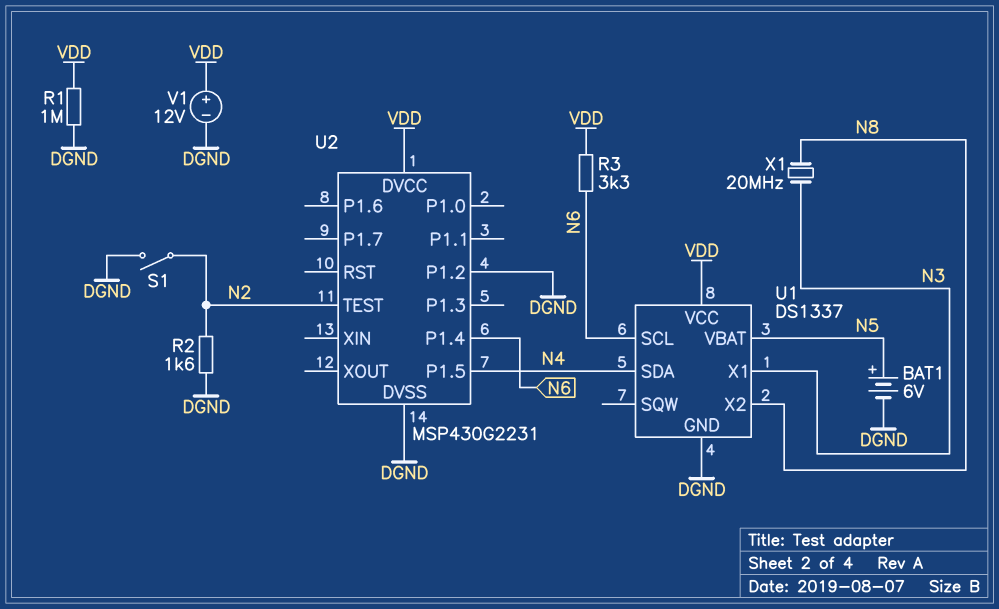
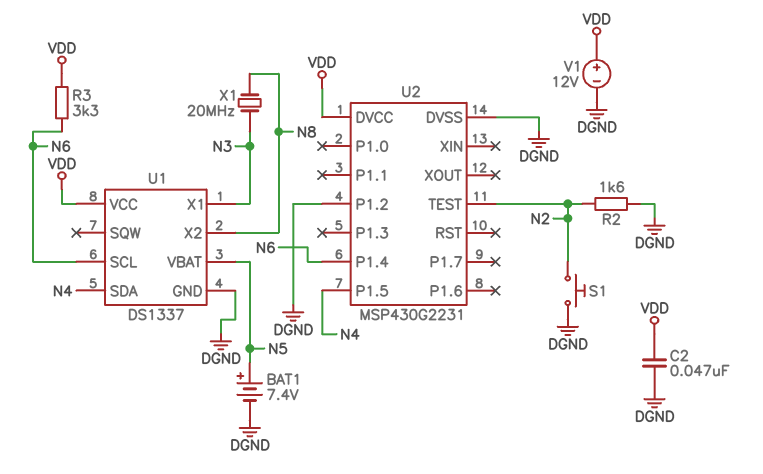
BAT1: 6V (plus N5, minus DGND) -> 7.4V (plus N5, minus DGND)
C2: none -> 47nF (DGND, VDD)
R1: 1M (DGND, VDD) -> none
S1: switch (DGND, N2) -> button (DGND, N2)

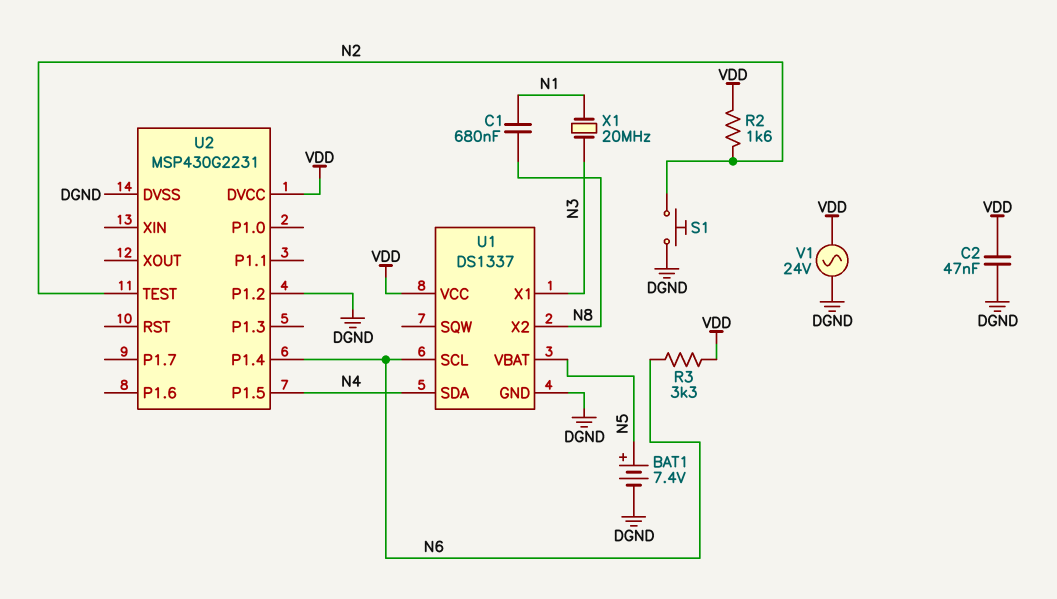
C1: none -> 680nF (N1, N8)
R2: 1.6k (DGND, N2) -> 1.6k (N2, VDD)
V1: 12V (plus VDD, minus DGND) -> AC 24V (DGND, VDD)
X1: 20MHz (N3, N8) -> 20MHz (N1, N3)

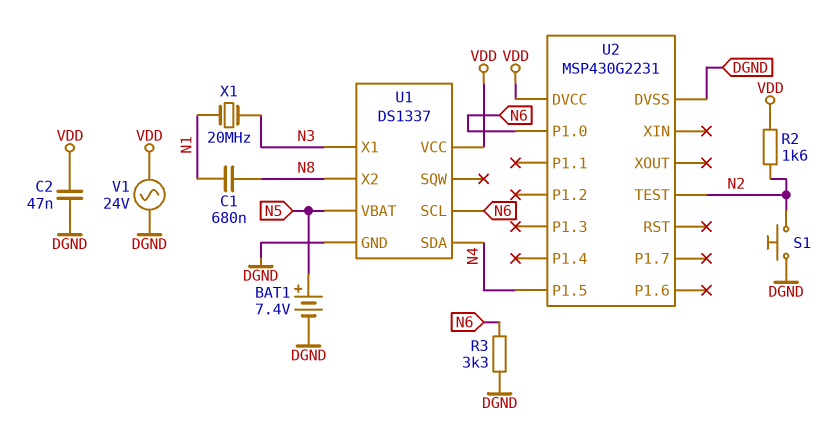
R3: 3.3k (N6, VDD) -> 3.3k (DGND, N6)
U2 pin P1.0: none -> N6
U2 pin P1.2: DGND -> none
U2 pin P1.4: N6 -> none

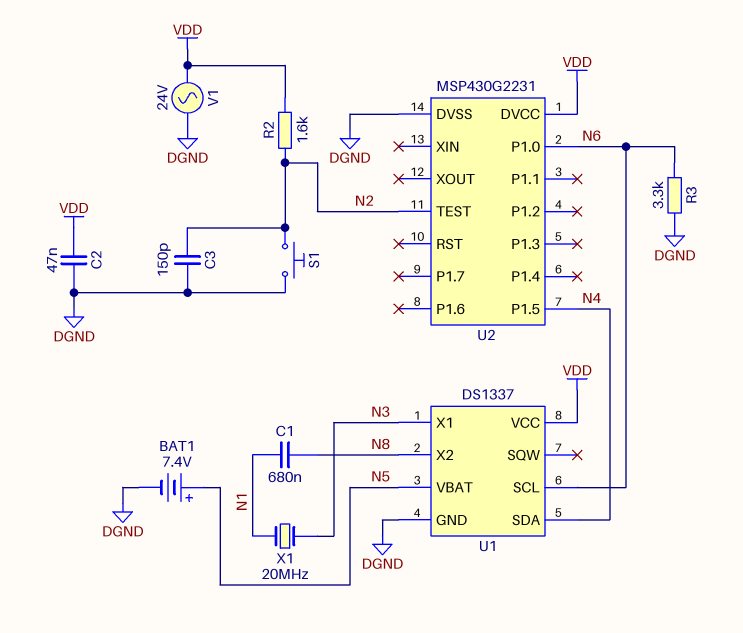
C3: none -> 150pF (DGND, N2)

